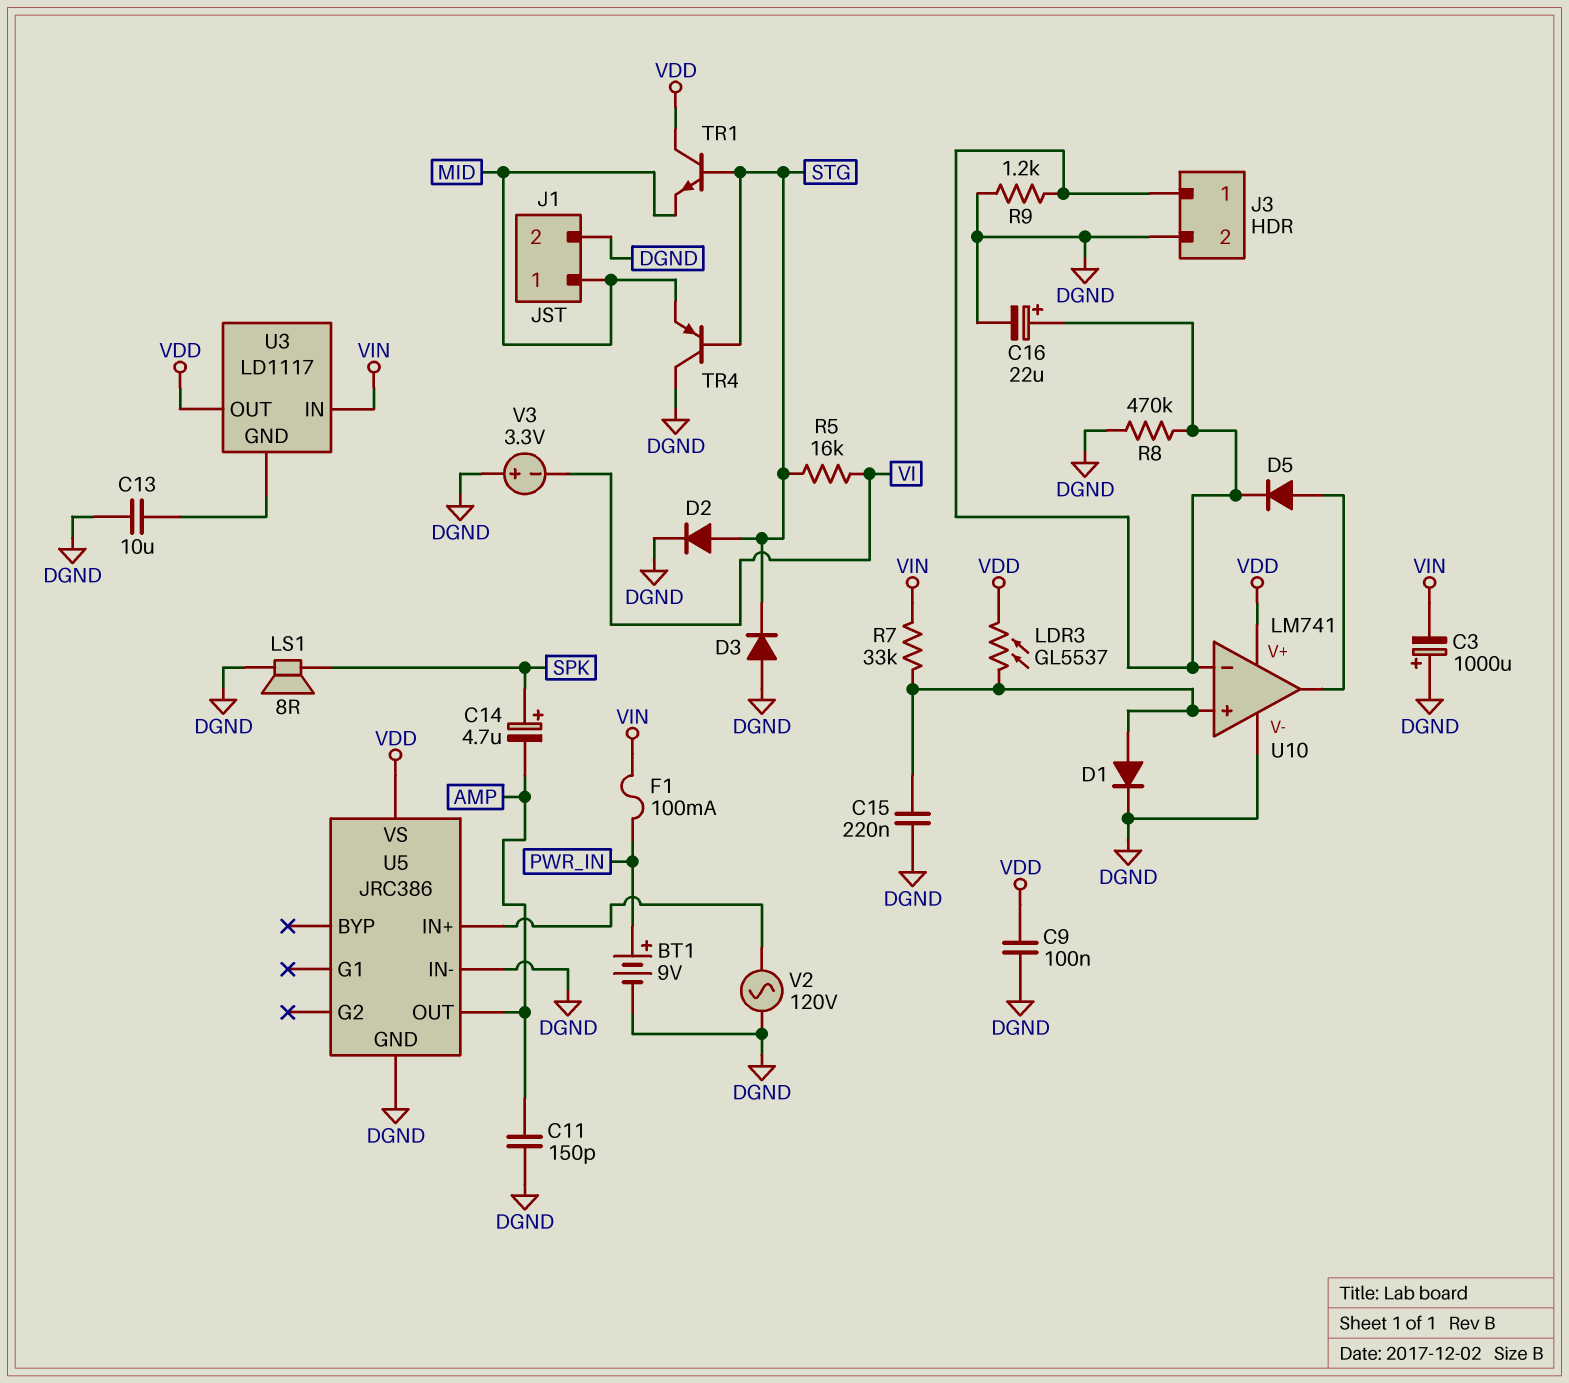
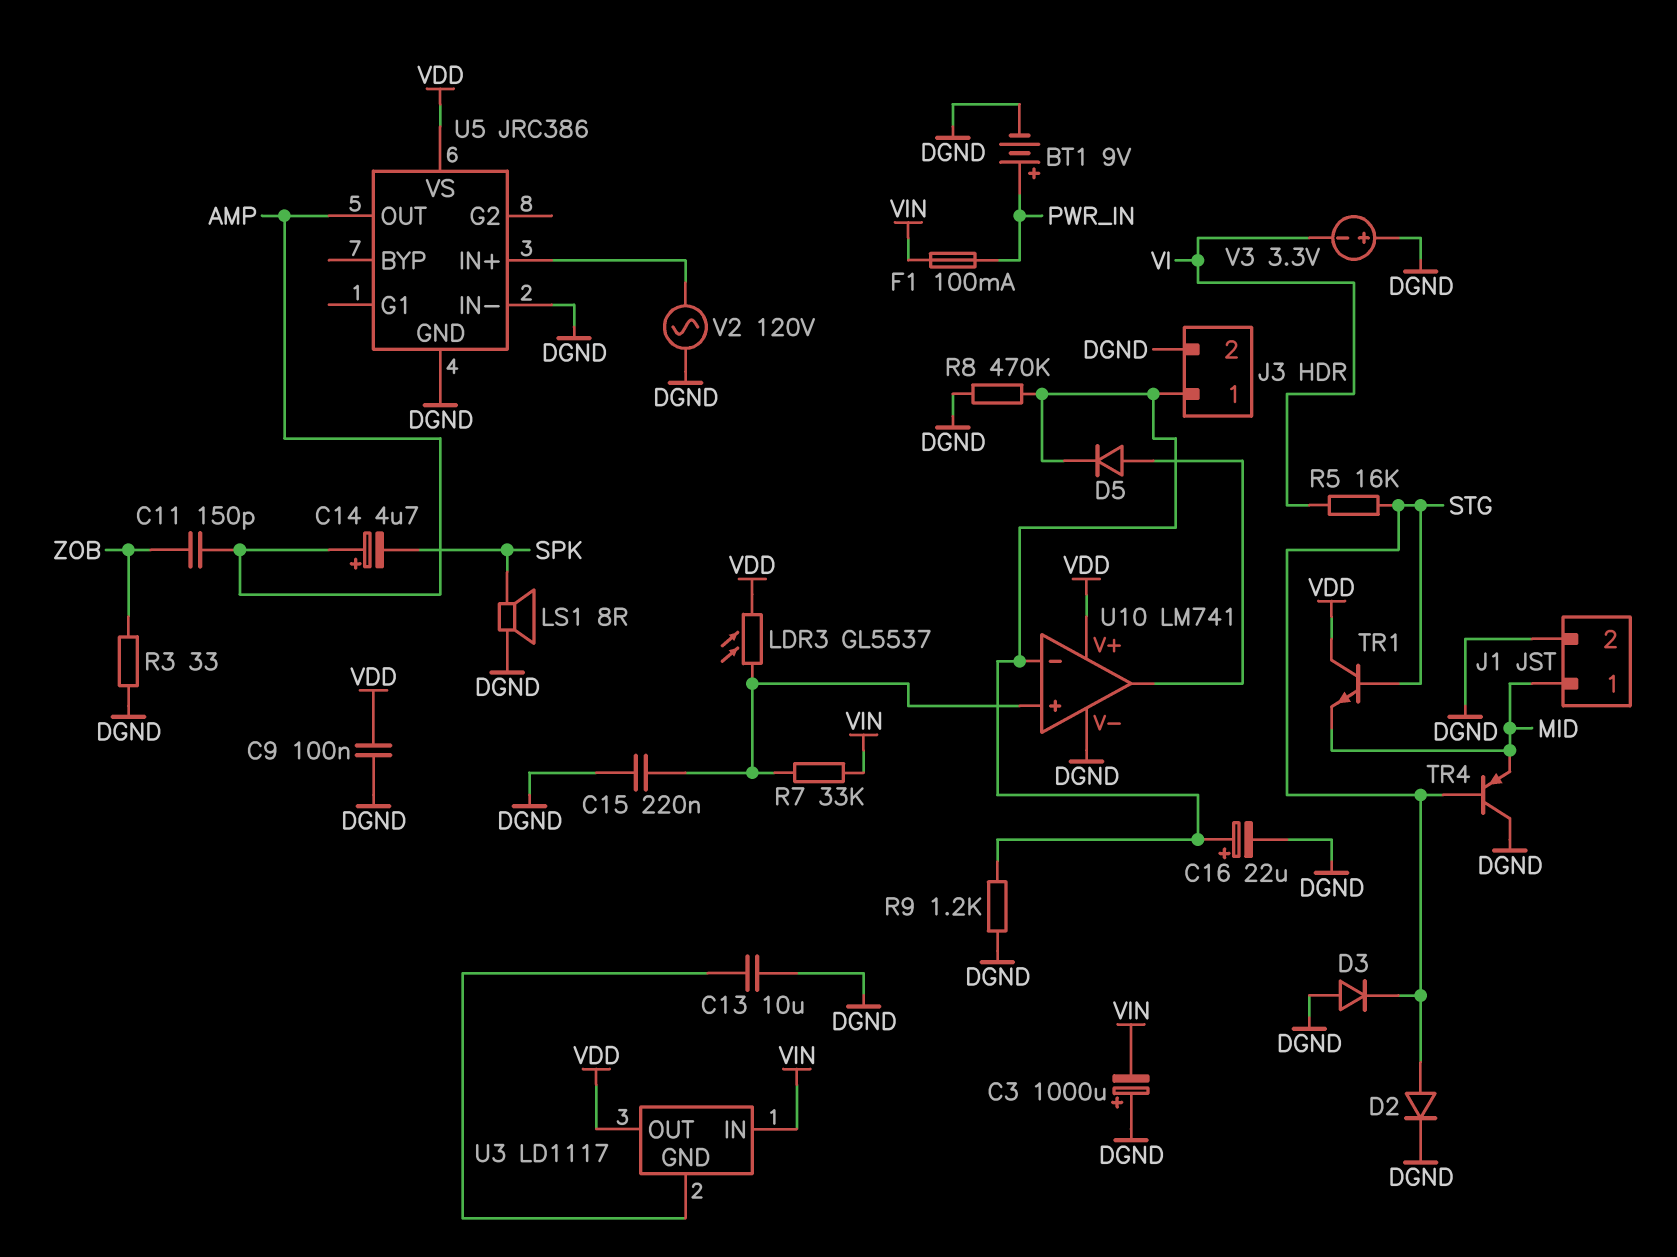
C11: 150pF (AMP, DGND) -> 150pF (AMP, ZOB)
C14: 4.7uF (plus SPK, minus AMP) -> 4.7uF (plus AMP, minus SPK)
D1: diode (A U10/in+, K DGND) -> none
R3: none -> 33 (DGND, ZOB)

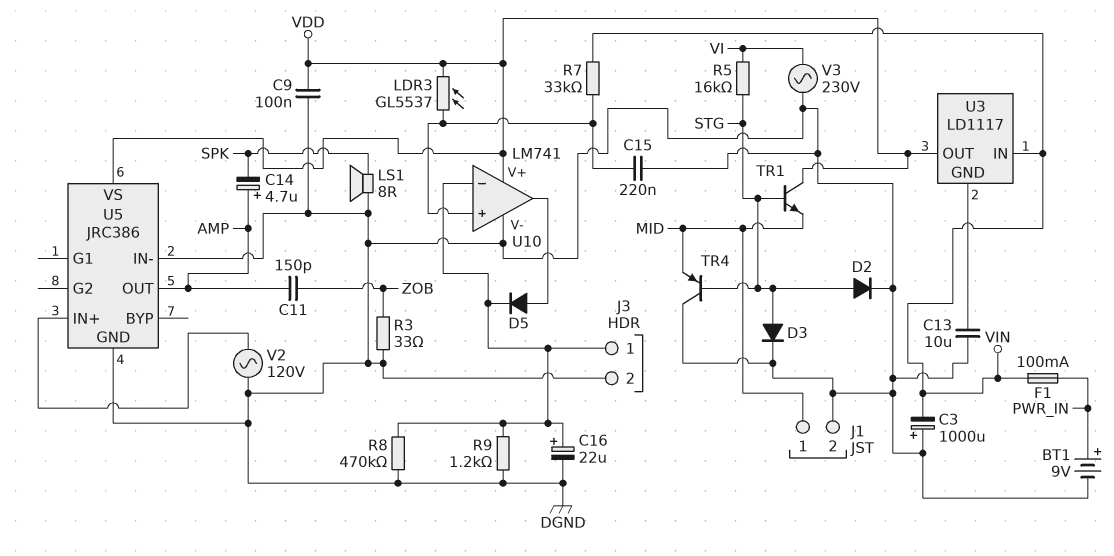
D3: diode (A DGND, K STG) -> diode (A STG, K DGND)
V3: 3.3V (plus DGND, minus VI) -> AC 230V (DGND, VI)

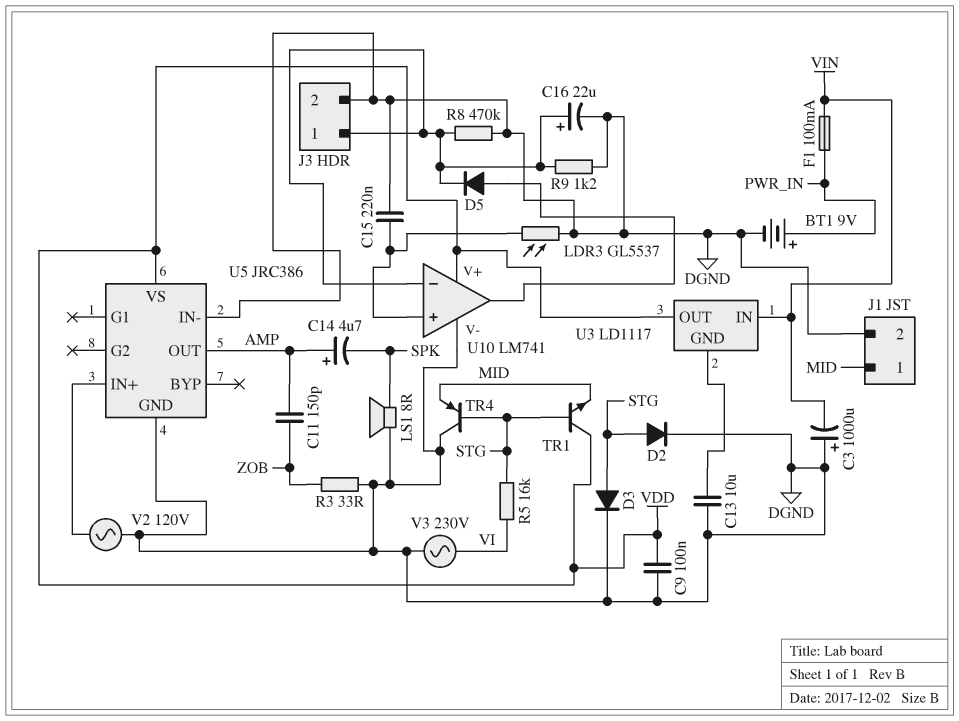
LDR3: GL5537 (U10/in+, VDD) -> GL5537 (DGND, U10/in+)
R7: 33k (U10/in+, VIN) -> none

